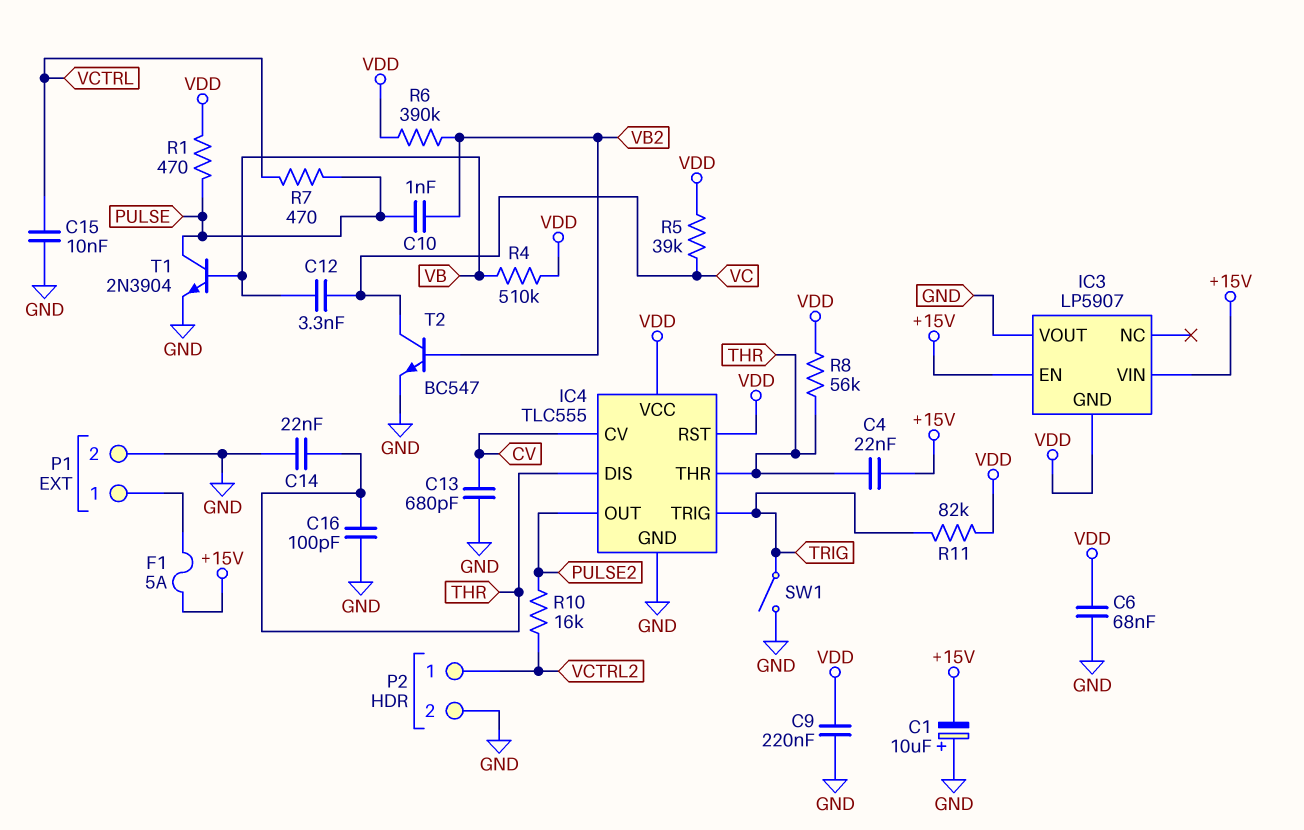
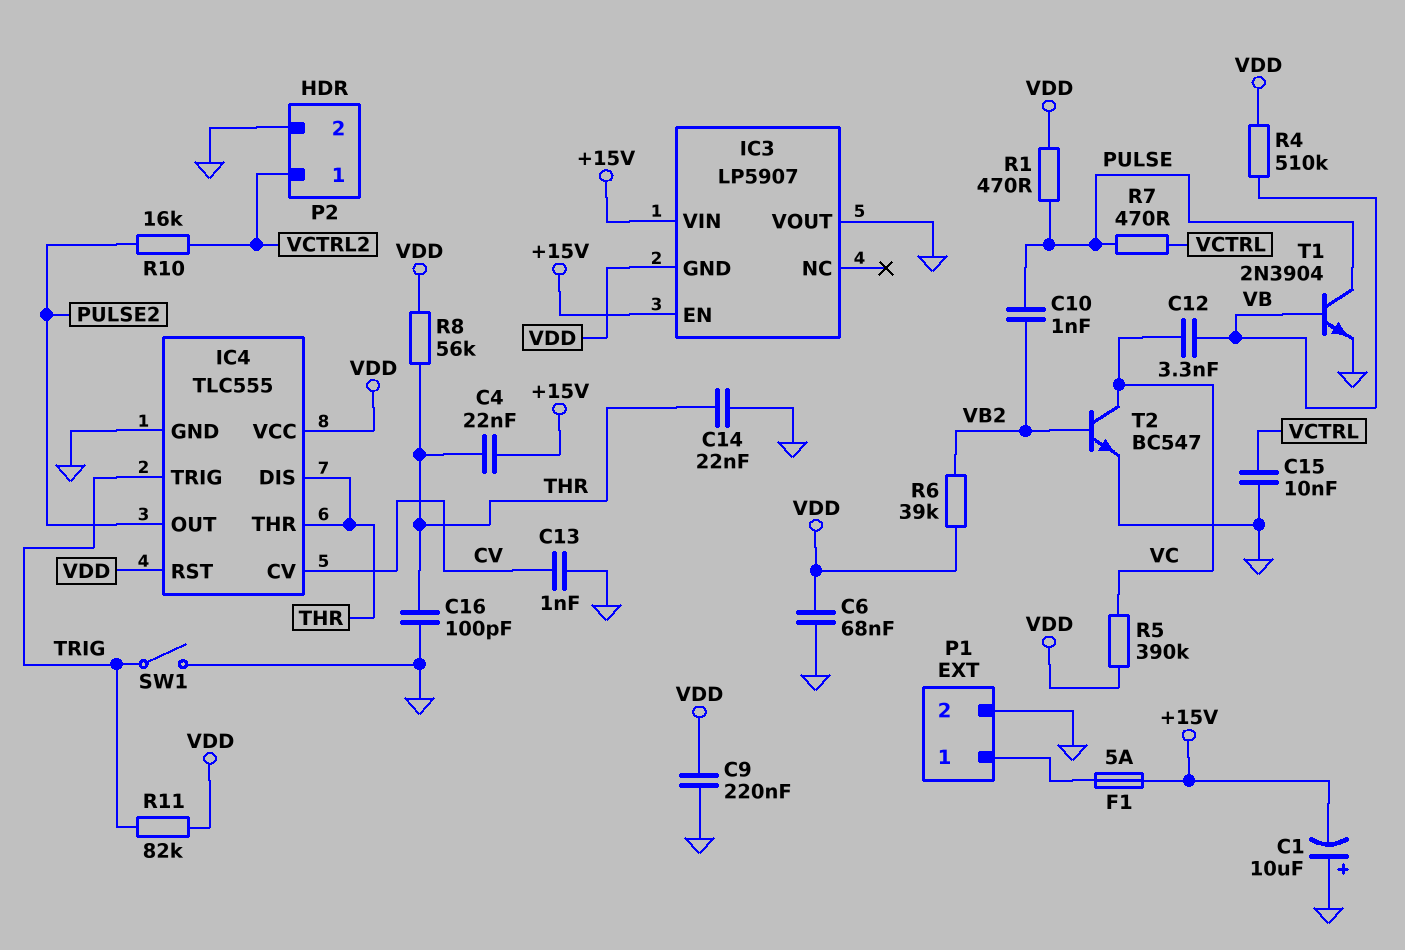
C13: 680pF (CV, GND) -> 1nF (CV, GND)
R5: 39k (VC, VDD) -> 390k (VC, VDD)
R6: 390k (VB2, VDD) -> 39k (VB2, VDD)

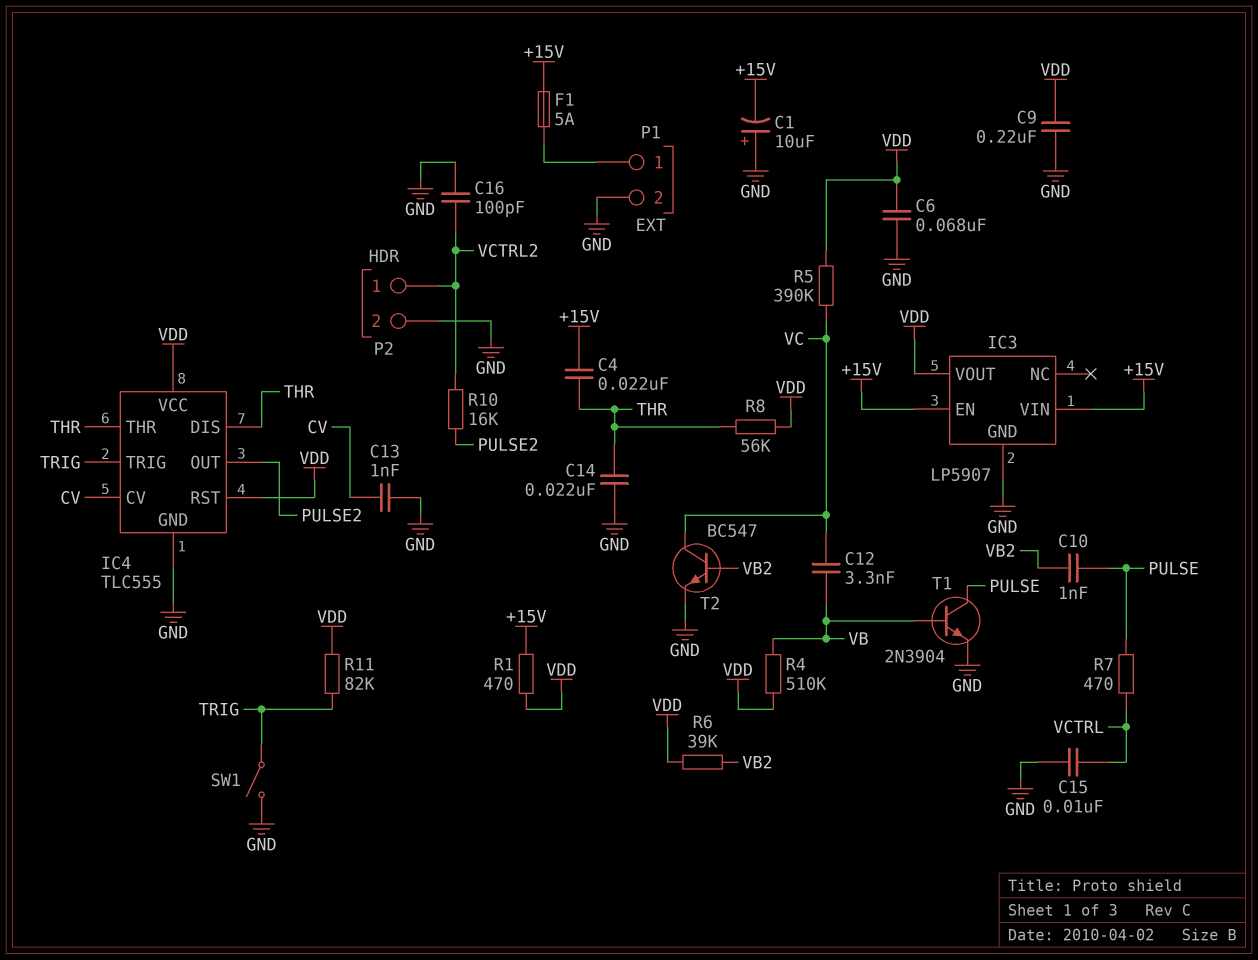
C16: 100pF (GND, THR) -> 100pF (GND, VCTRL2)
IC3 pin GND: VDD -> GND
IC3 pin VOUT: GND -> VDD
R1: 470 (PULSE, VDD) -> 470 (+15V, VDD)

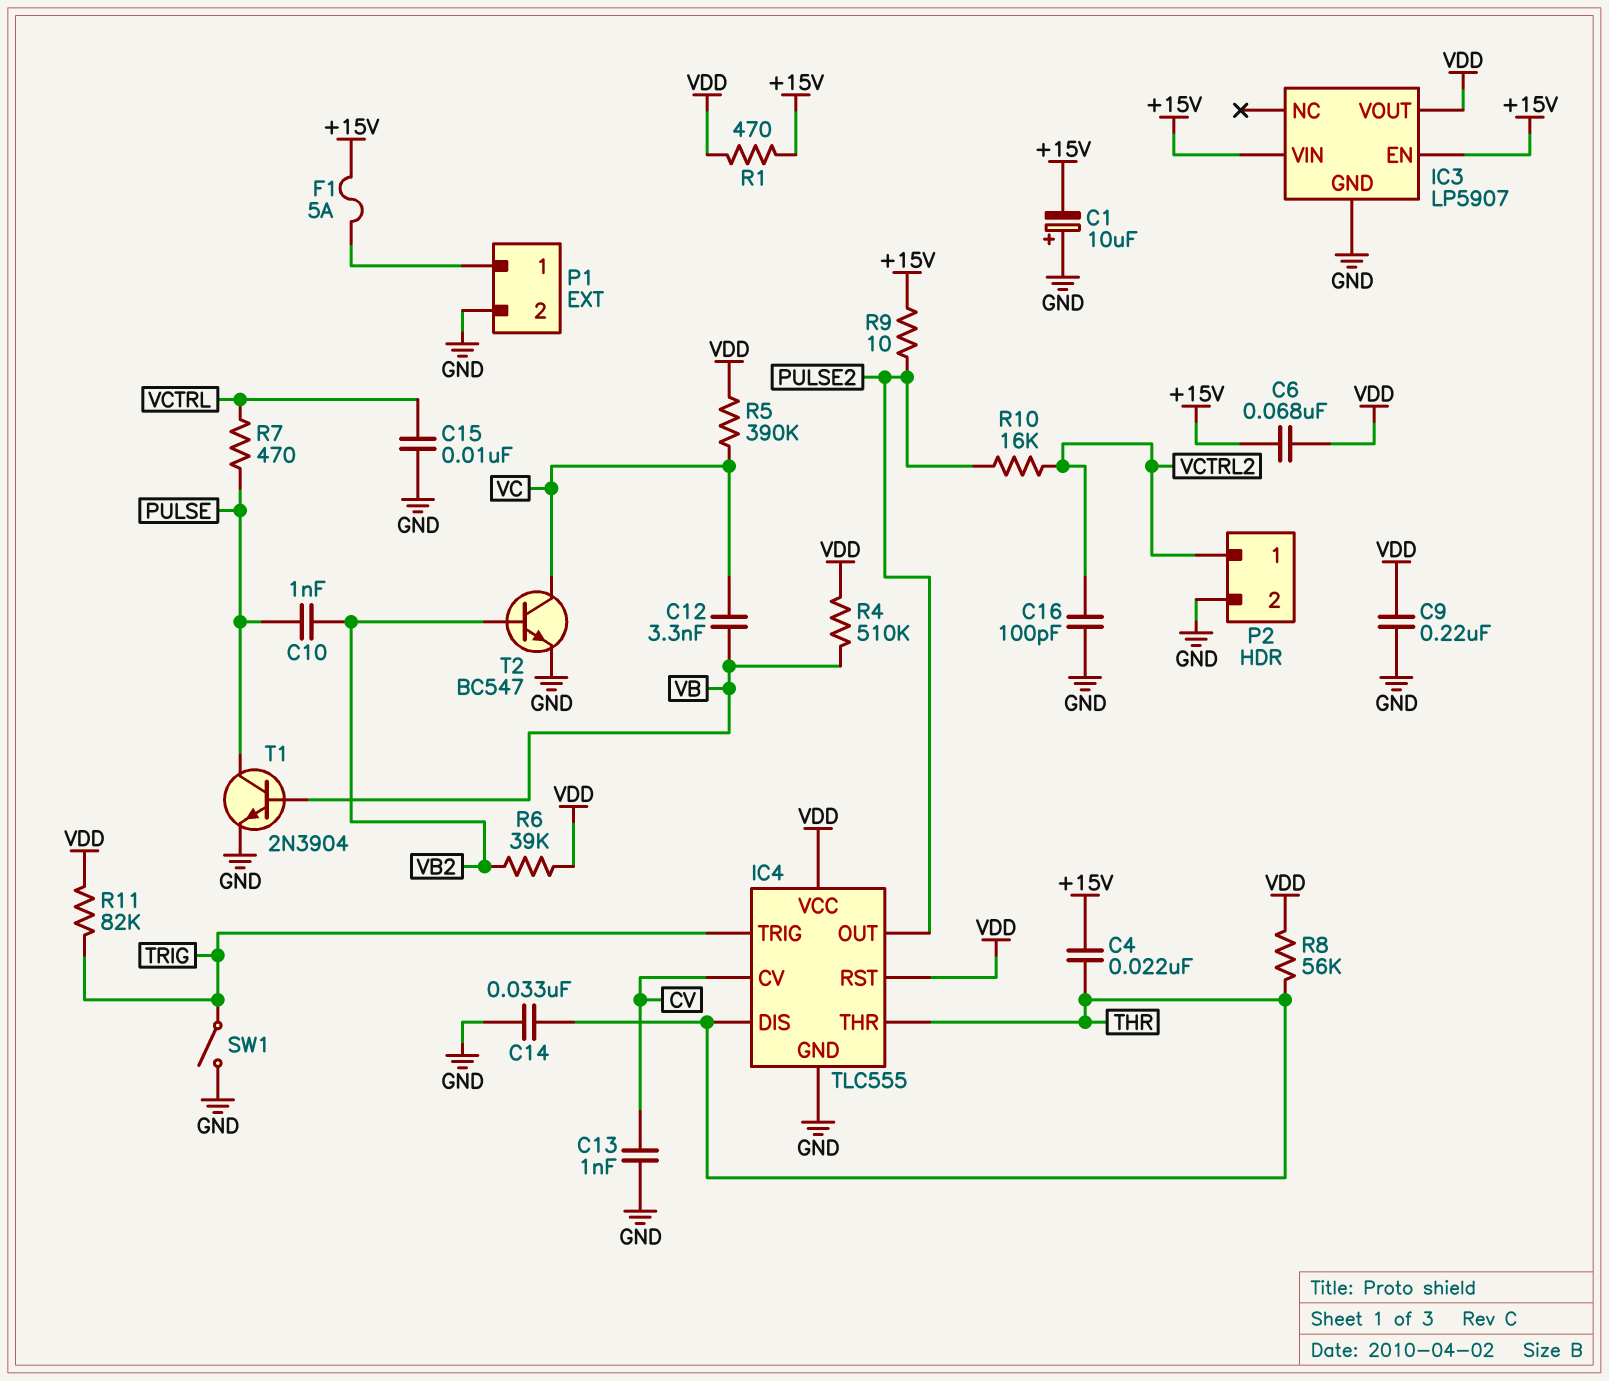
C6: 68nF (GND, VDD) -> 68nF (+15V, VDD)
C14: 22nF (GND, THR) -> 33nF (GND, THR)
R9: none -> 10 (+15V, PULSE2)

